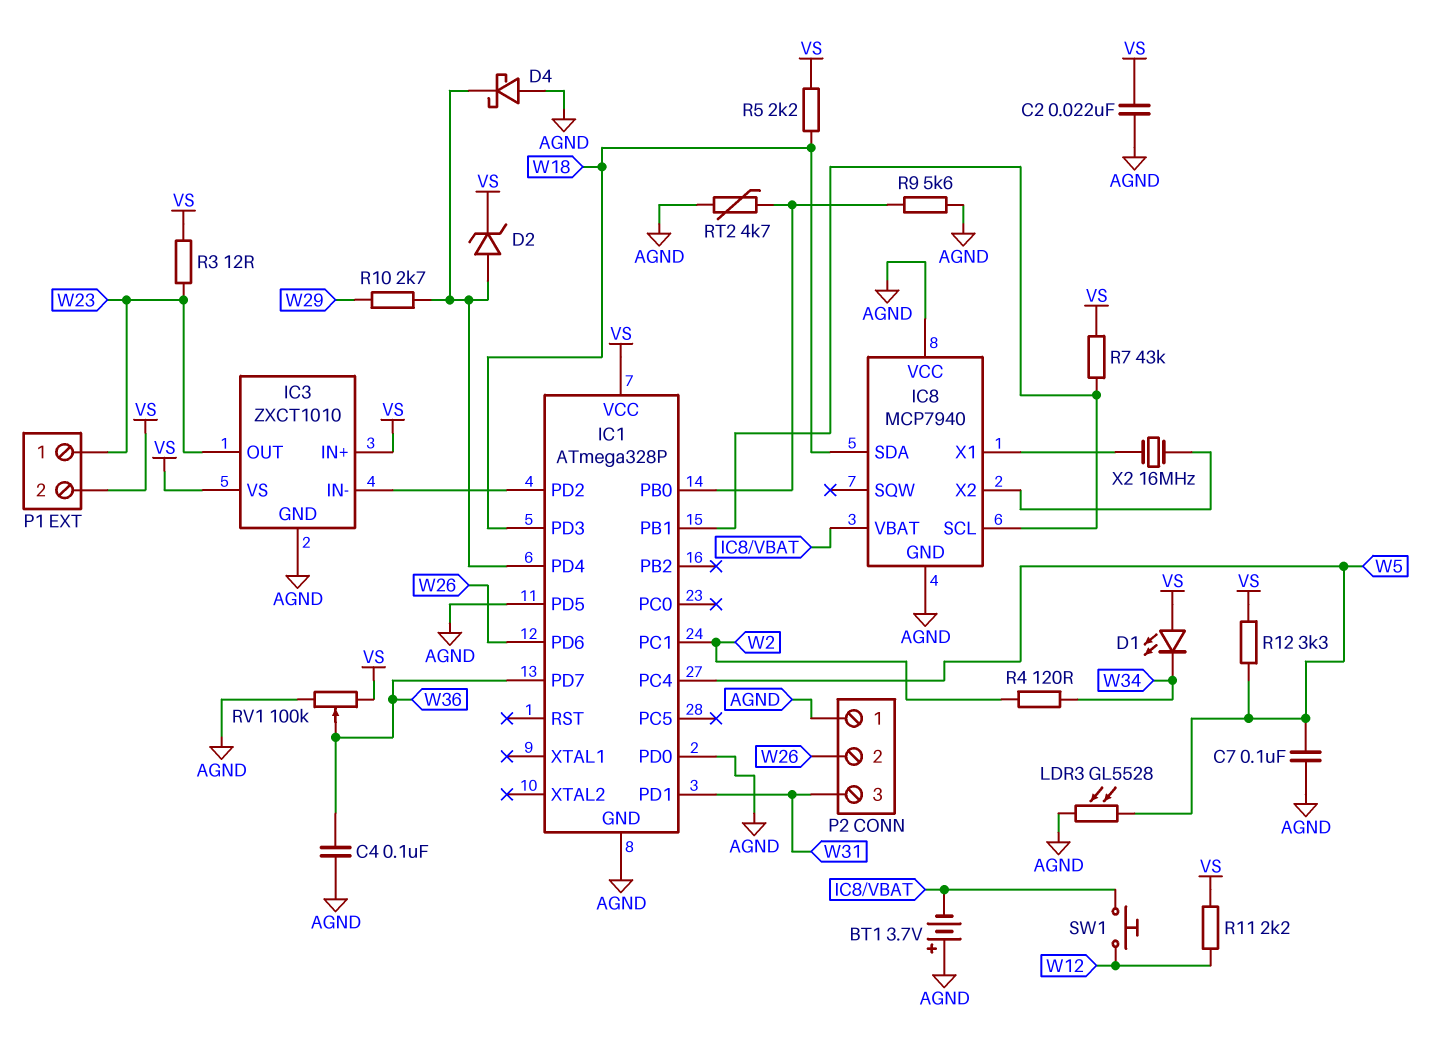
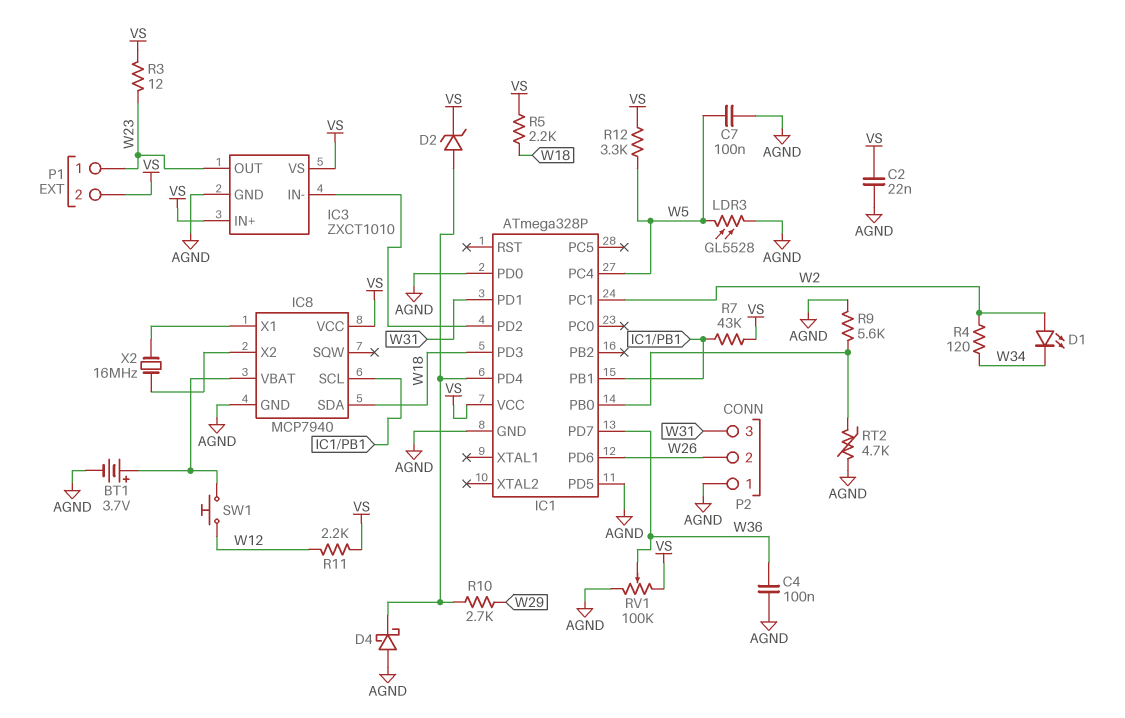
BT1: 3.7V (plus AGND, minus IC8/VBAT) -> 3.7V (plus IC8/VBAT, minus AGND)
D1: LED (A VS, K W34) -> LED (A W2, K W34)
IC8 pin VCC: AGND -> VS

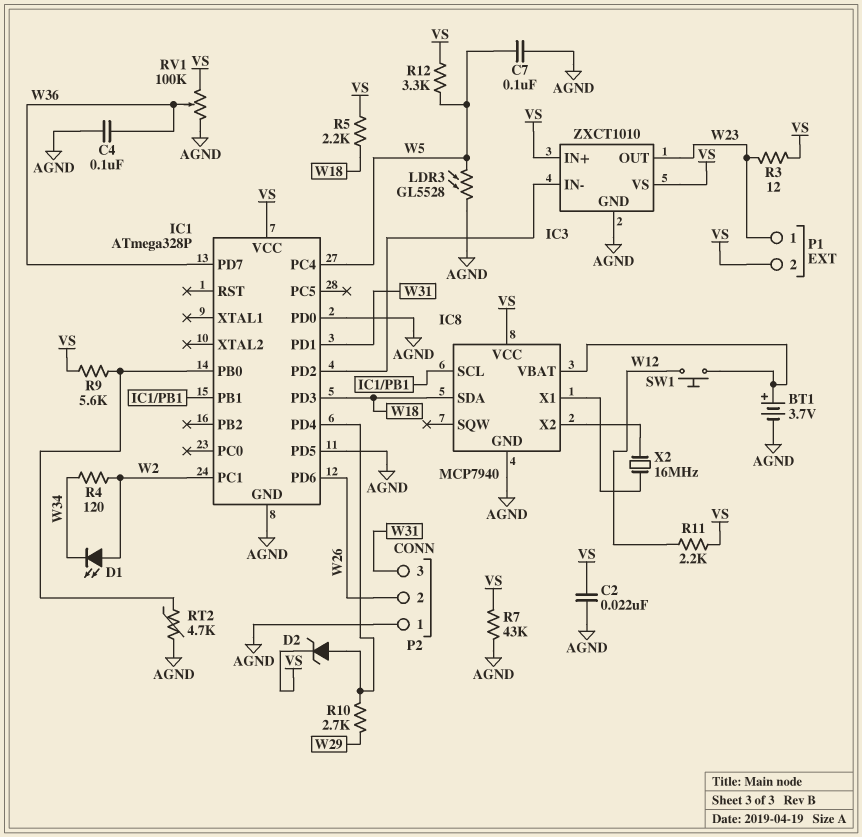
D4: schottky (A AGND, K IC1/PD4) -> none
R7: 43k (IC1/PB1, VS) -> 43k (AGND, VS)
R9: 5.6k (AGND, IC1/PB0) -> 5.6k (IC1/PB0, VS)

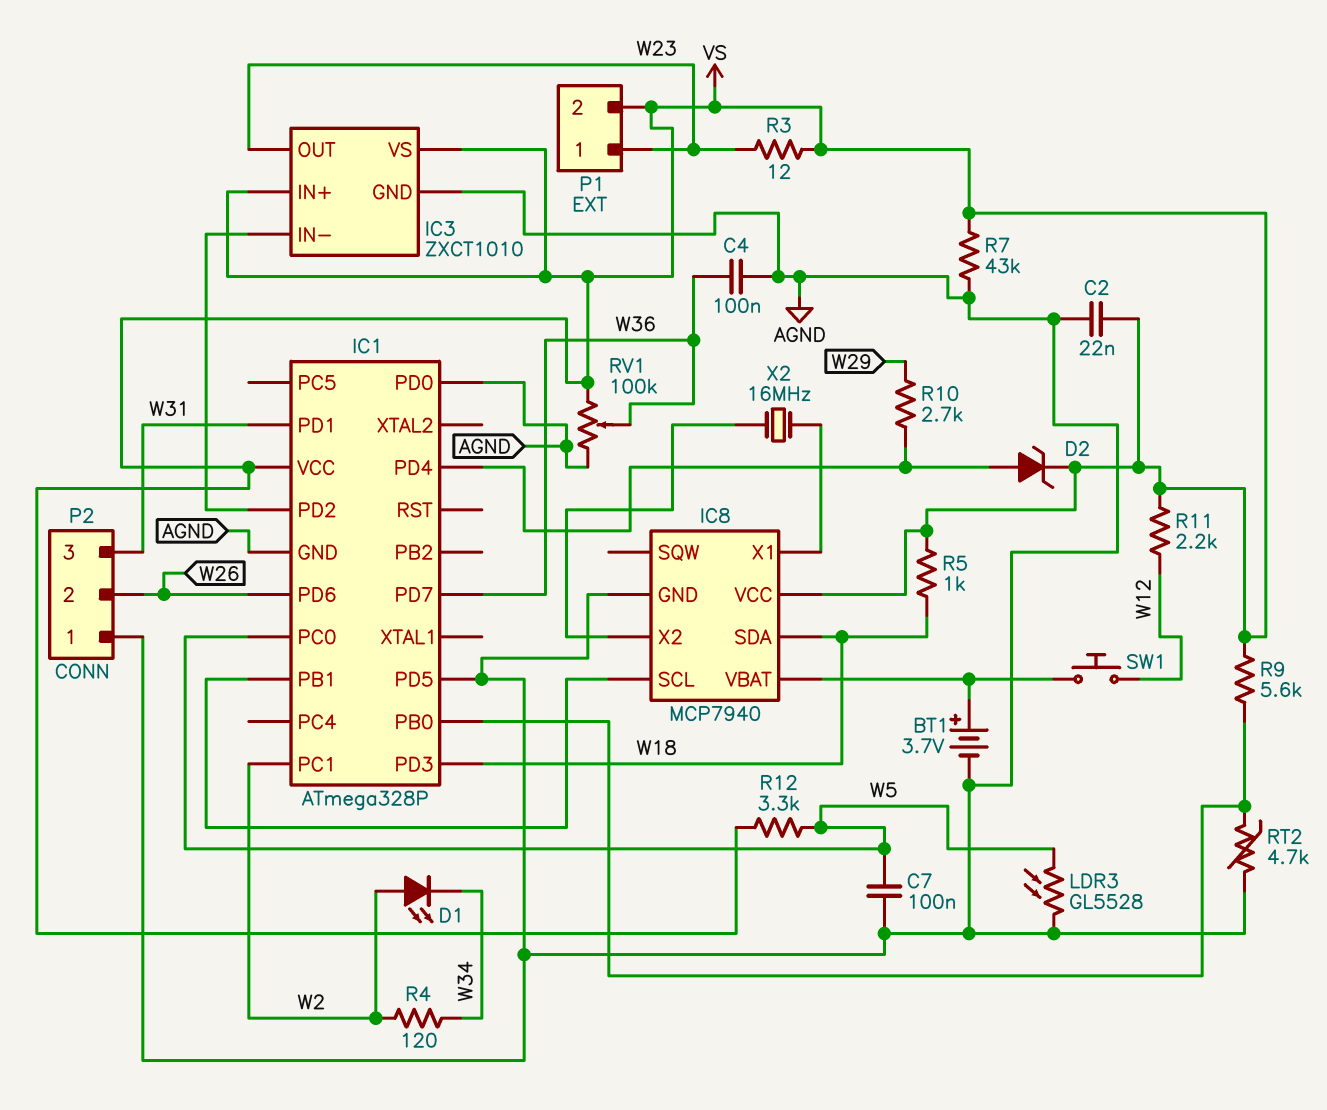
IC1 pin PC0: none -> W5
IC1 pin PC4: W5 -> none
R5: 2.2k (VS, W18) -> 1k (VS, W18)

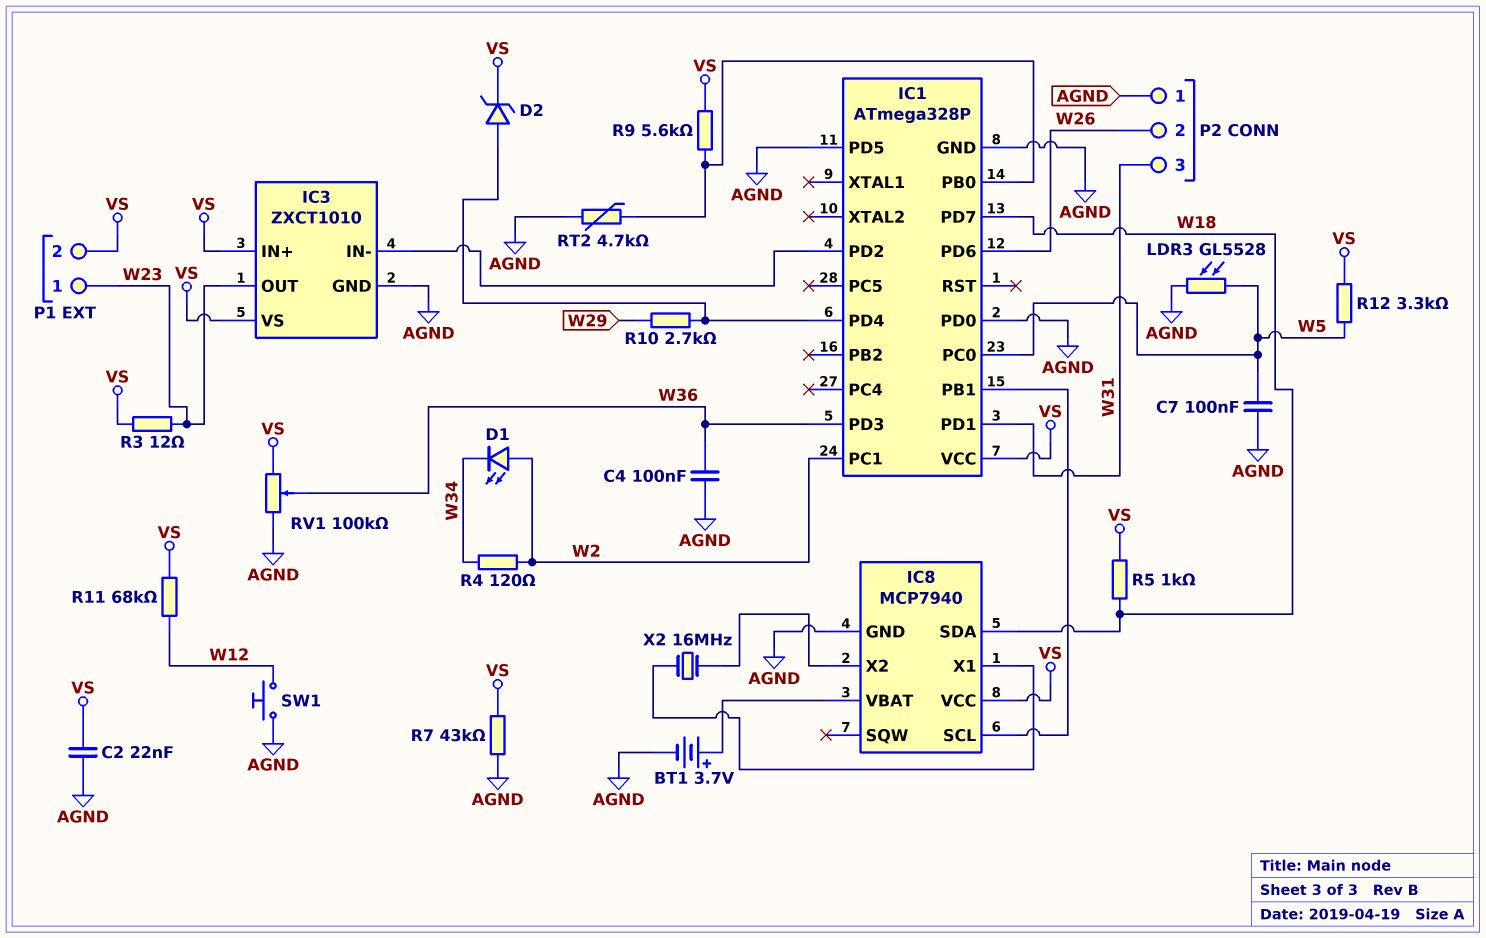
IC1 pin PD3: W18 -> W36
IC1 pin PD7: W36 -> W18
R11: 2.2k (VS, W12) -> 68k (VS, W12)
SW1: button (IC8/VBAT, W12) -> button (AGND, W12)

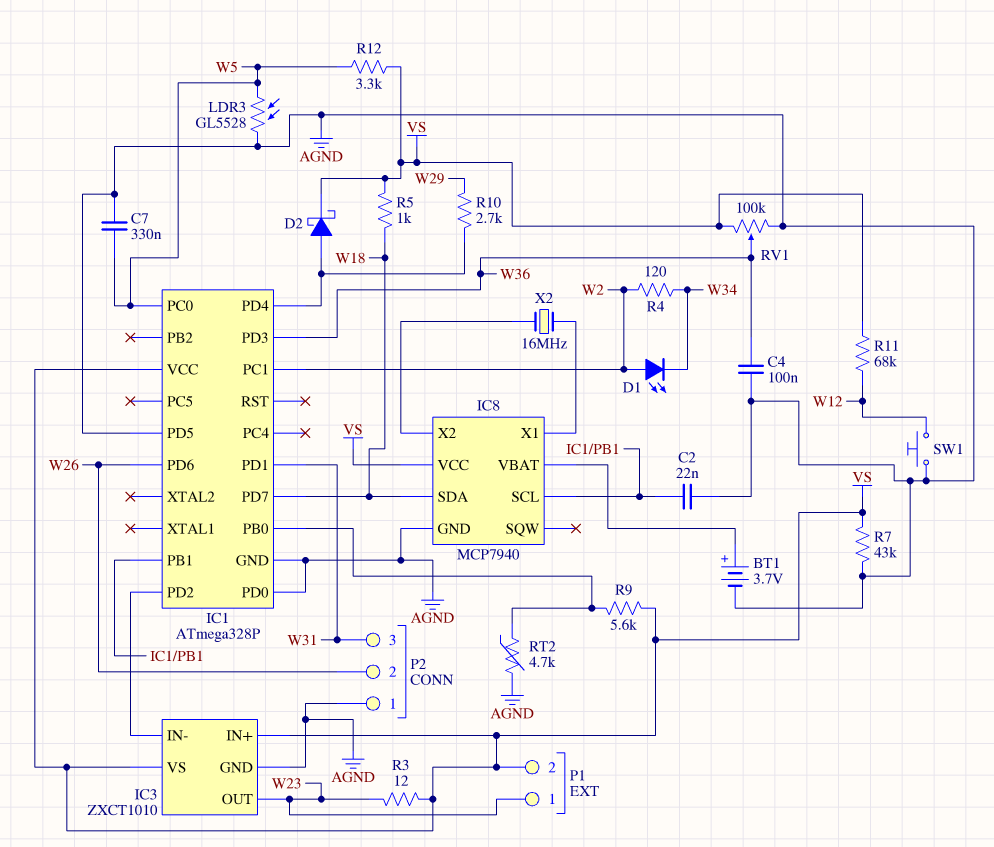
C2: 22nF (AGND, VS) -> 22nF (AGND, IC1/PB1)
C7: 100nF (AGND, W5) -> 330nF (AGND, W5)
D2: zener (A IC1/PD4, K VS) -> schottky (A IC1/PD4, K VS)

